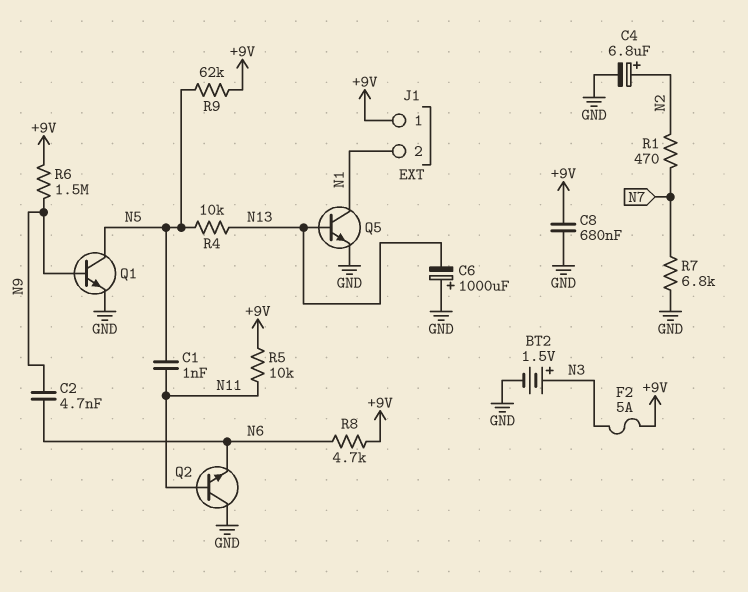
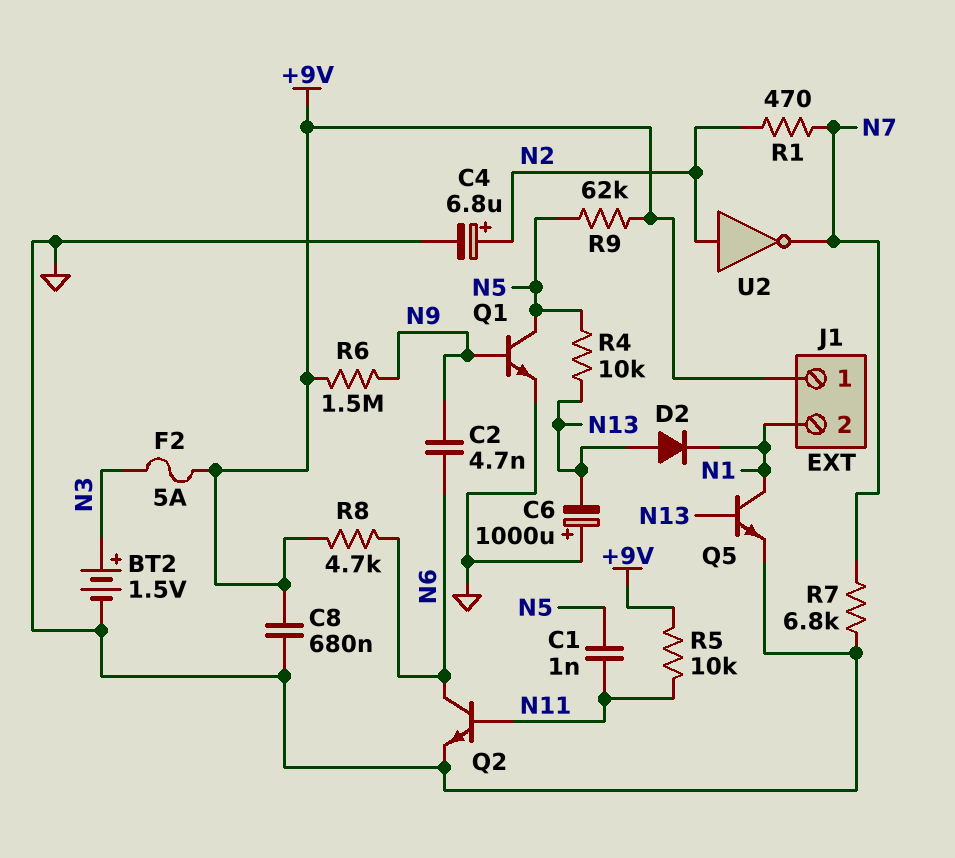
D2: none -> diode (A N13, K N1)
Q2: NPN (B N11, C GND, E N6) -> NPN (B N11, C N6, E GND)
U2: none -> NOT (in N2, out N7)

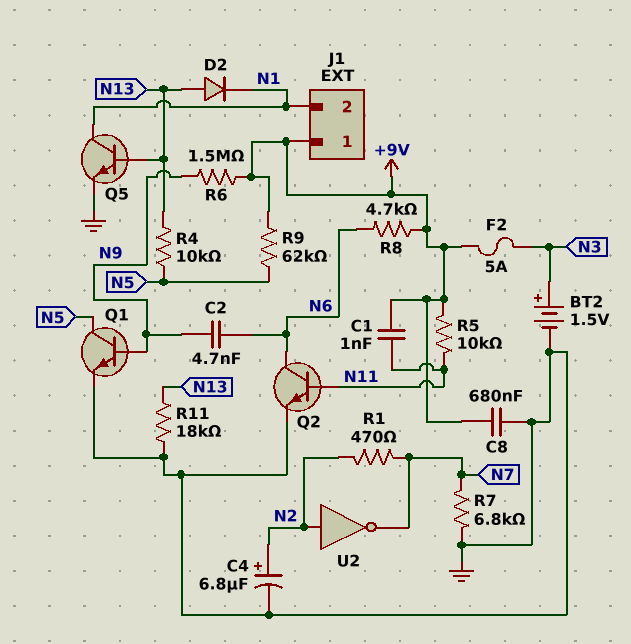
C1: 1nF (N5, N11) -> 1nF (+9V, N11)
C6: 1000uF (plus GND, minus N13) -> none
R11: none -> 18k (GND, N13)

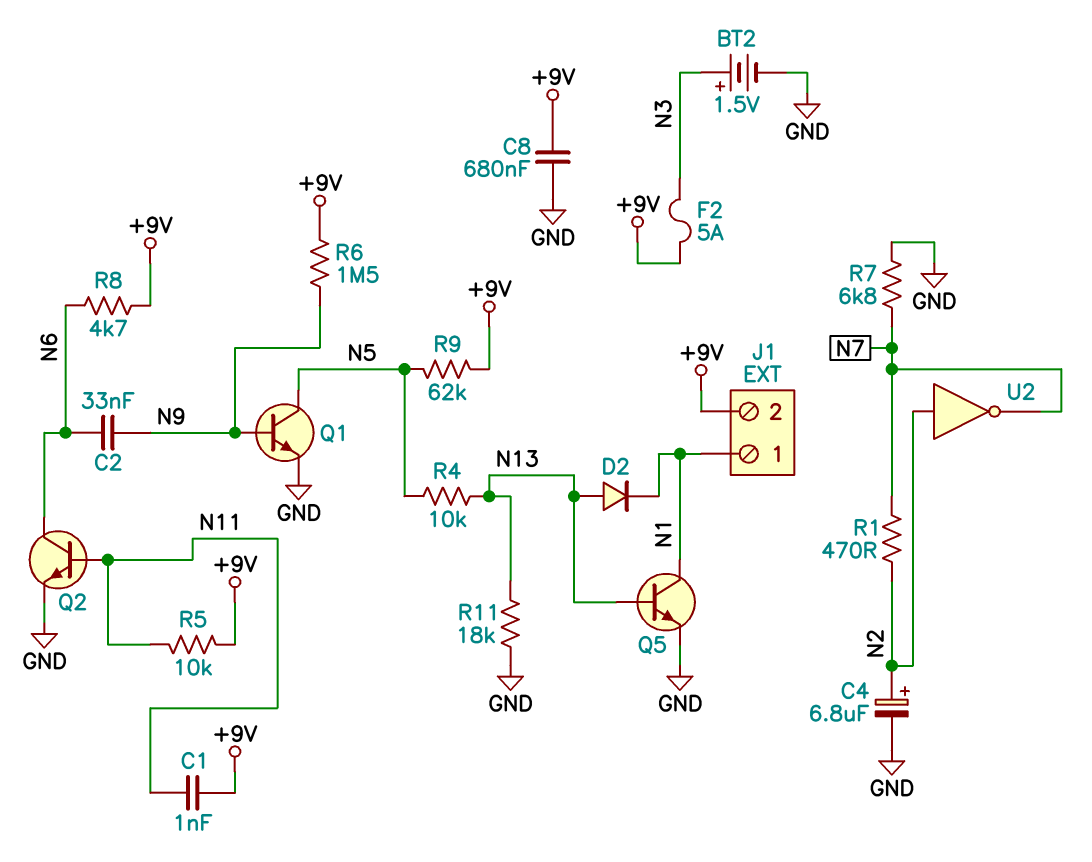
C2: 4.7nF (N6, N9) -> 33nF (N6, N9)
J1 pin 1: +9V -> N1
J1 pin 2: N1 -> +9V

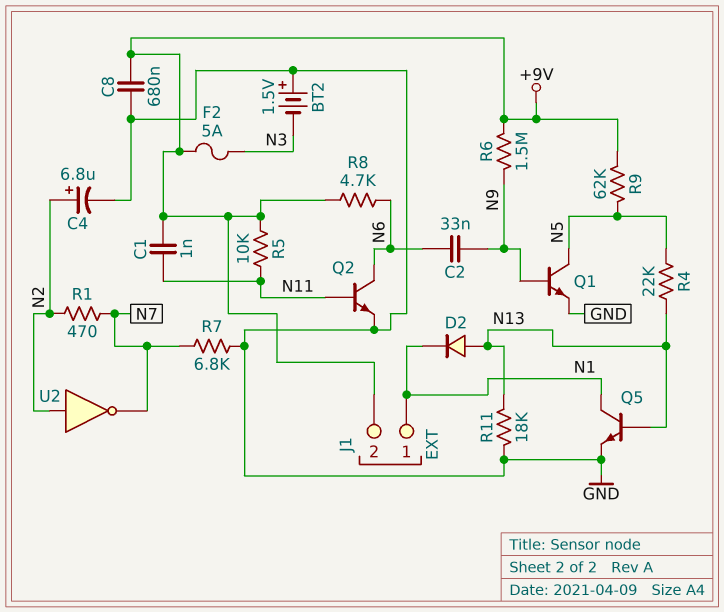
BT2: 1.5V (plus N3, minus GND) -> 1.5V (plus GND, minus N3)
R4: 10k (N5, N13) -> 22k (N5, N13)

